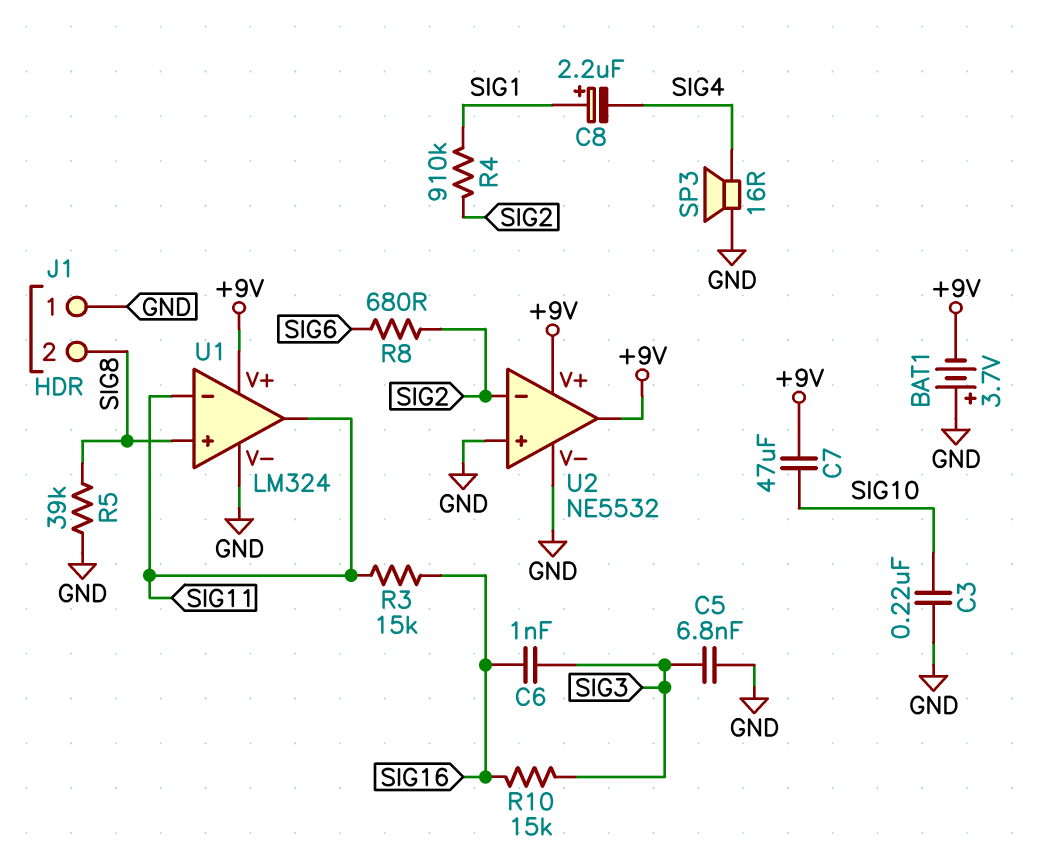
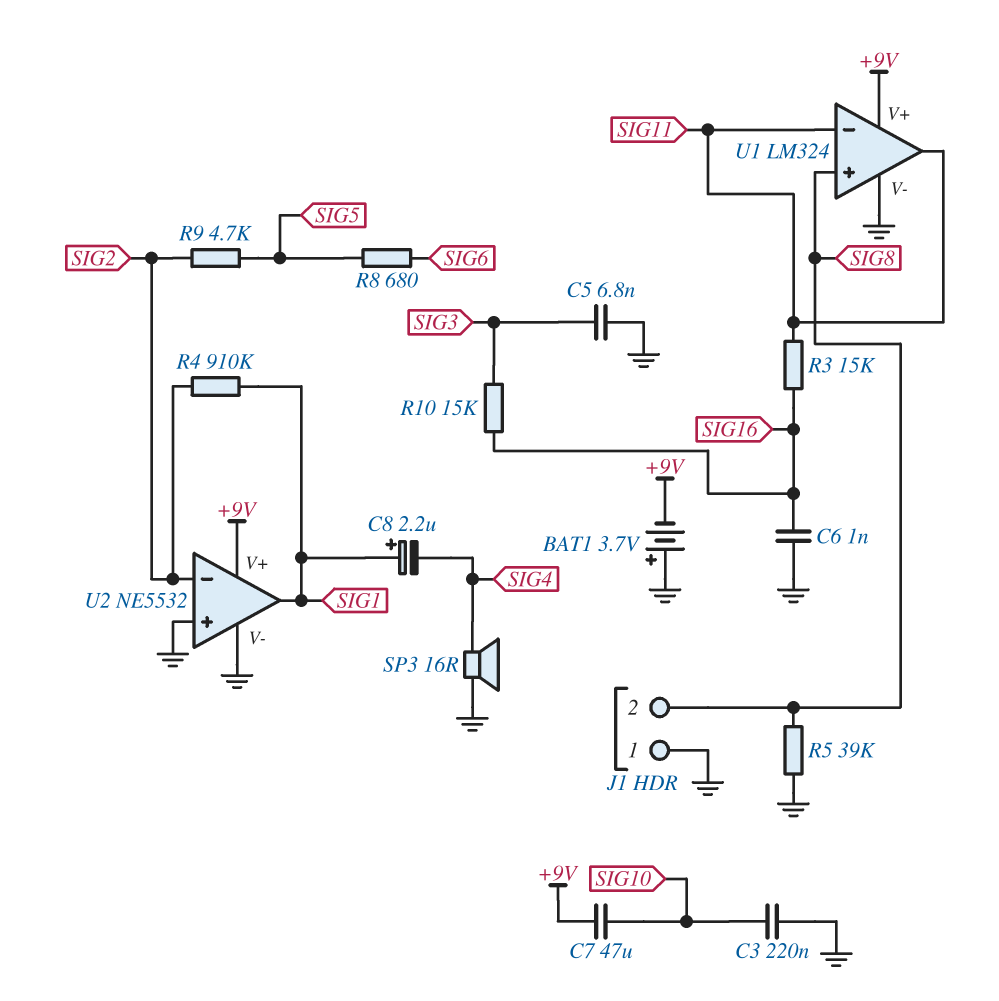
C6: 1nF (SIG3, SIG16) -> 1nF (GND, SIG16)
R8: 680 (SIG2, SIG6) -> 680 (SIG5, SIG6)
R9: none -> 4.7k (SIG2, SIG5)
U2 pin out: +9V -> SIG1

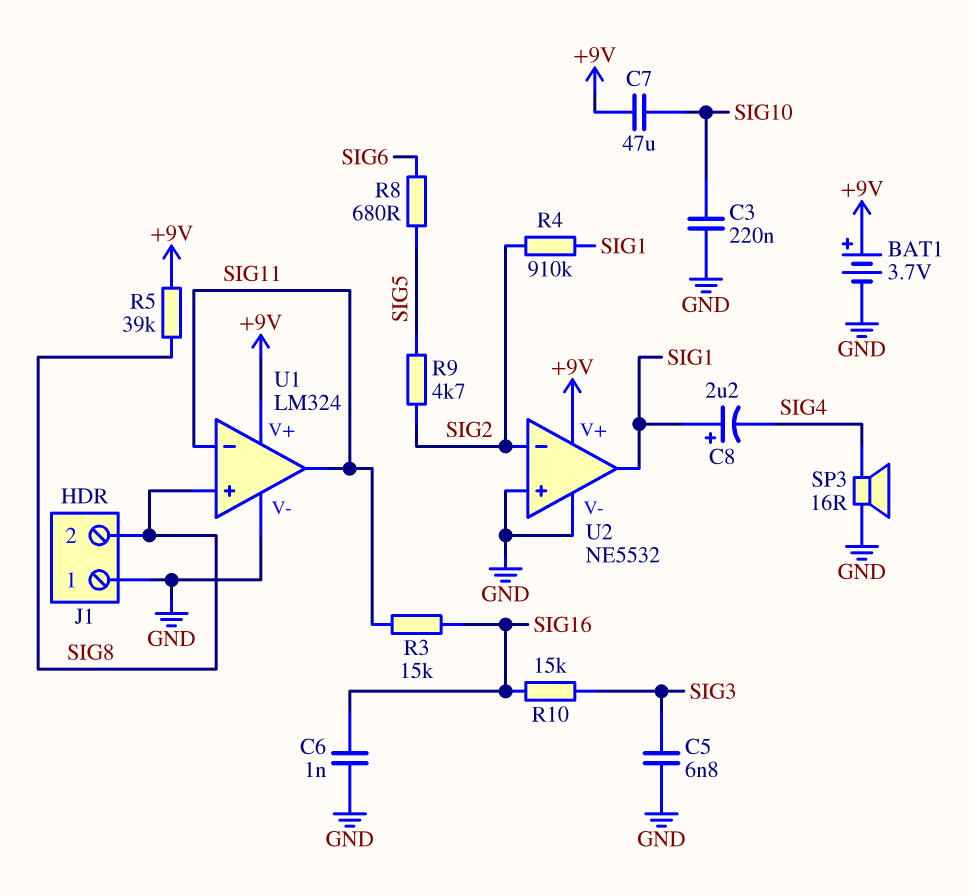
BAT1: 3.7V (plus GND, minus +9V) -> 3.7V (plus +9V, minus GND)
R5: 39k (GND, SIG8) -> 39k (+9V, SIG8)

